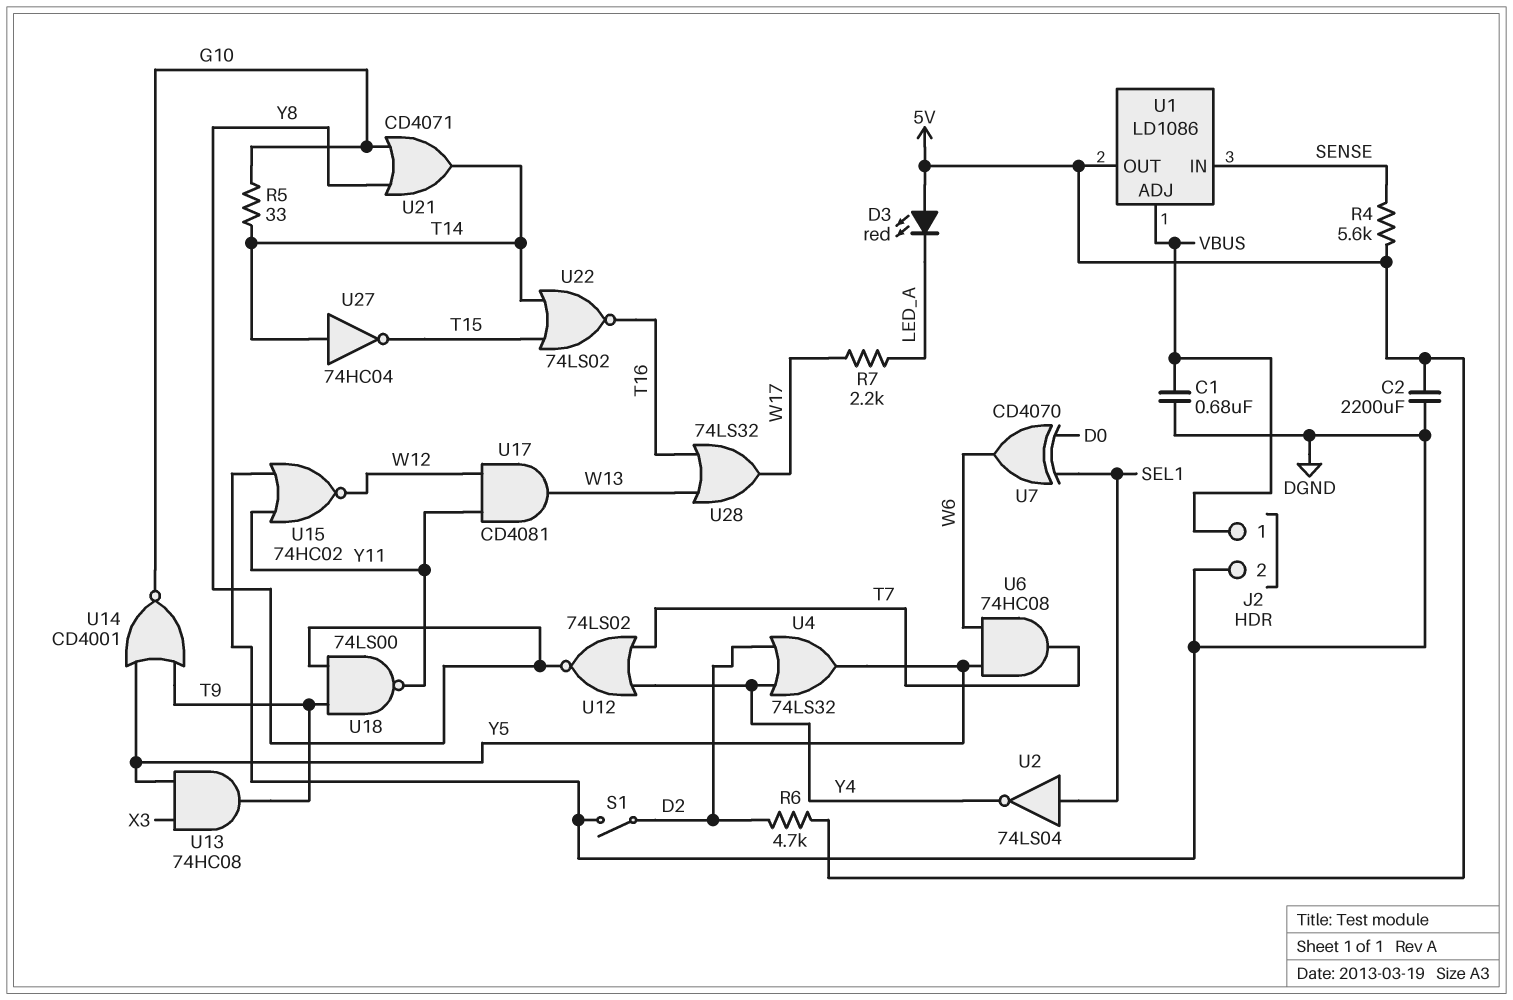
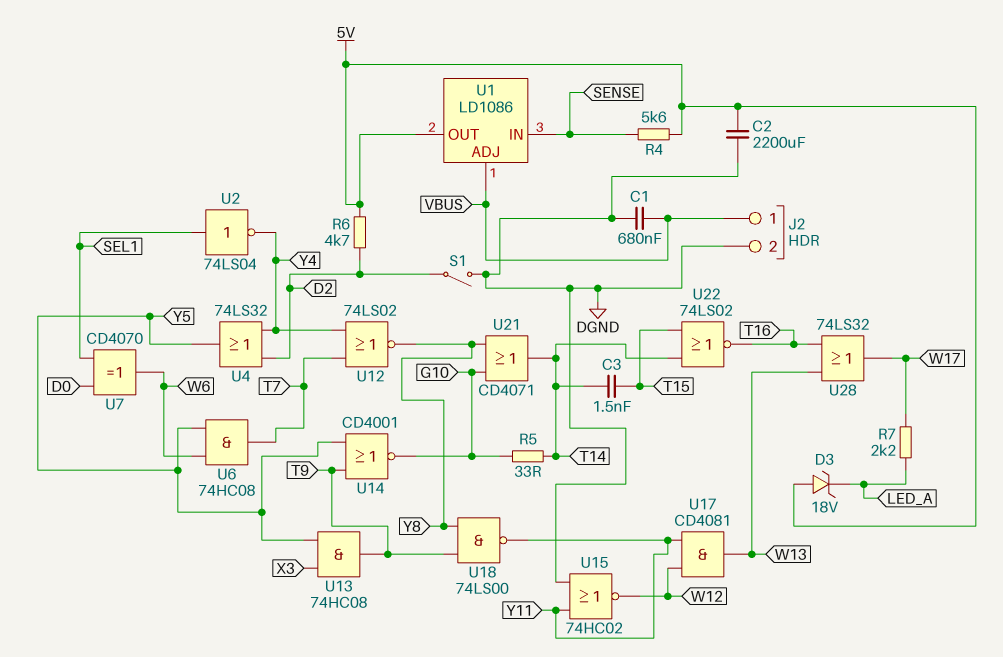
C3: none -> 1.5nF (T14, T15)
D3: LED red (A 5V, K LED_A) -> zener 18V (A 5V, K LED_A)
U27: NOT 74HC04 (in T14, out T15) -> none

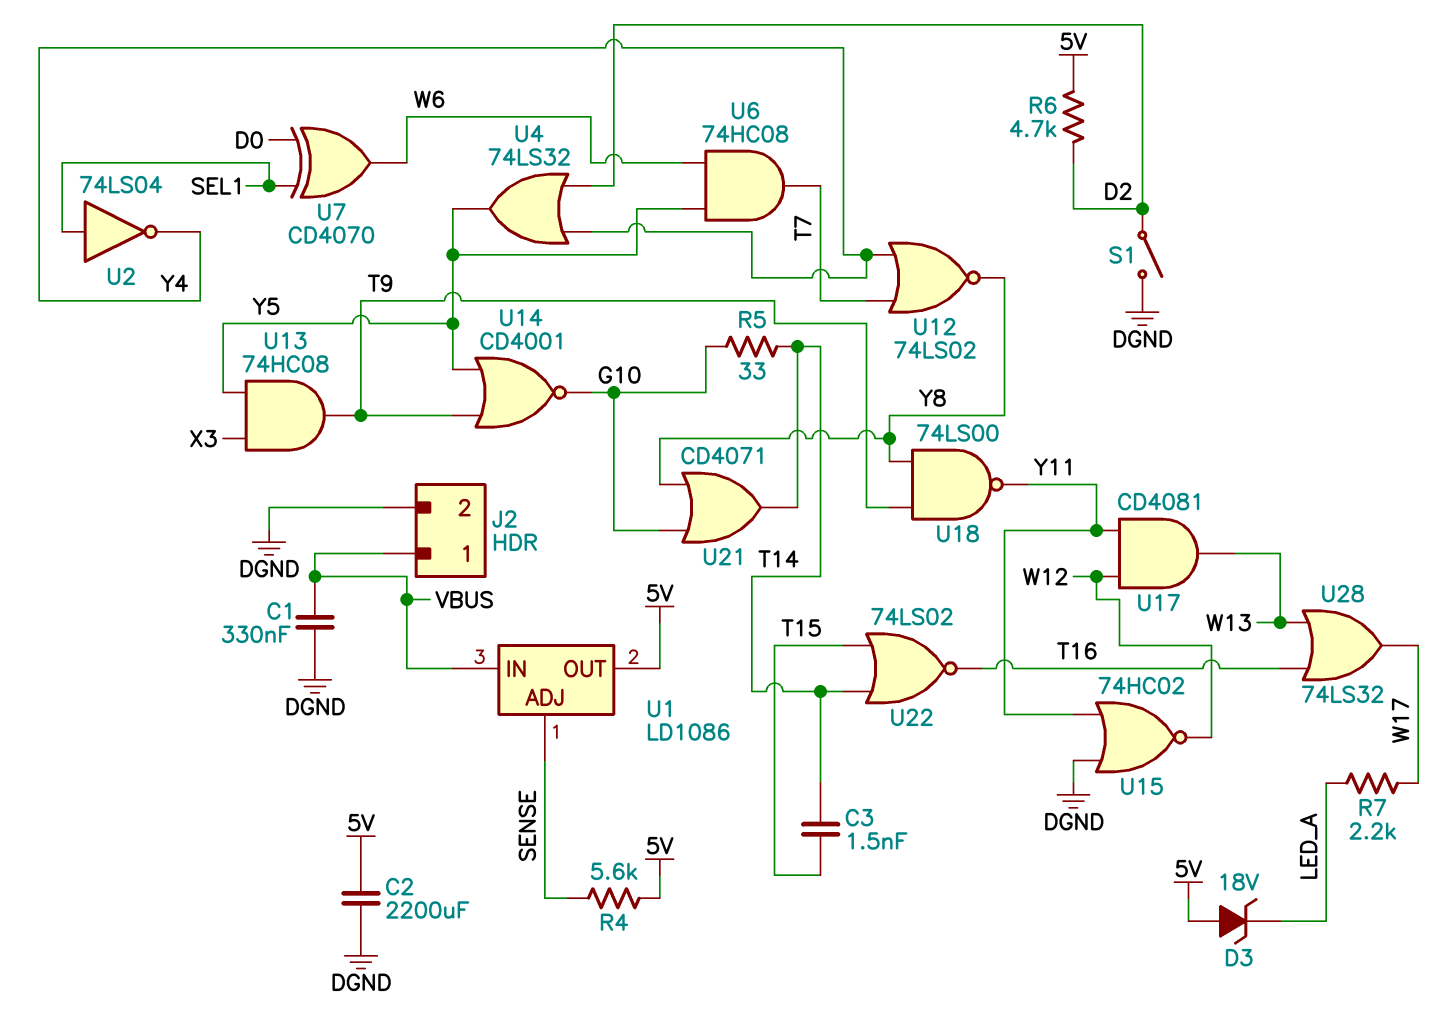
C1: 680nF (DGND, VBUS) -> 330nF (DGND, VBUS)
U1 pin ADJ: VBUS -> SENSE
U1 pin IN: SENSE -> VBUS

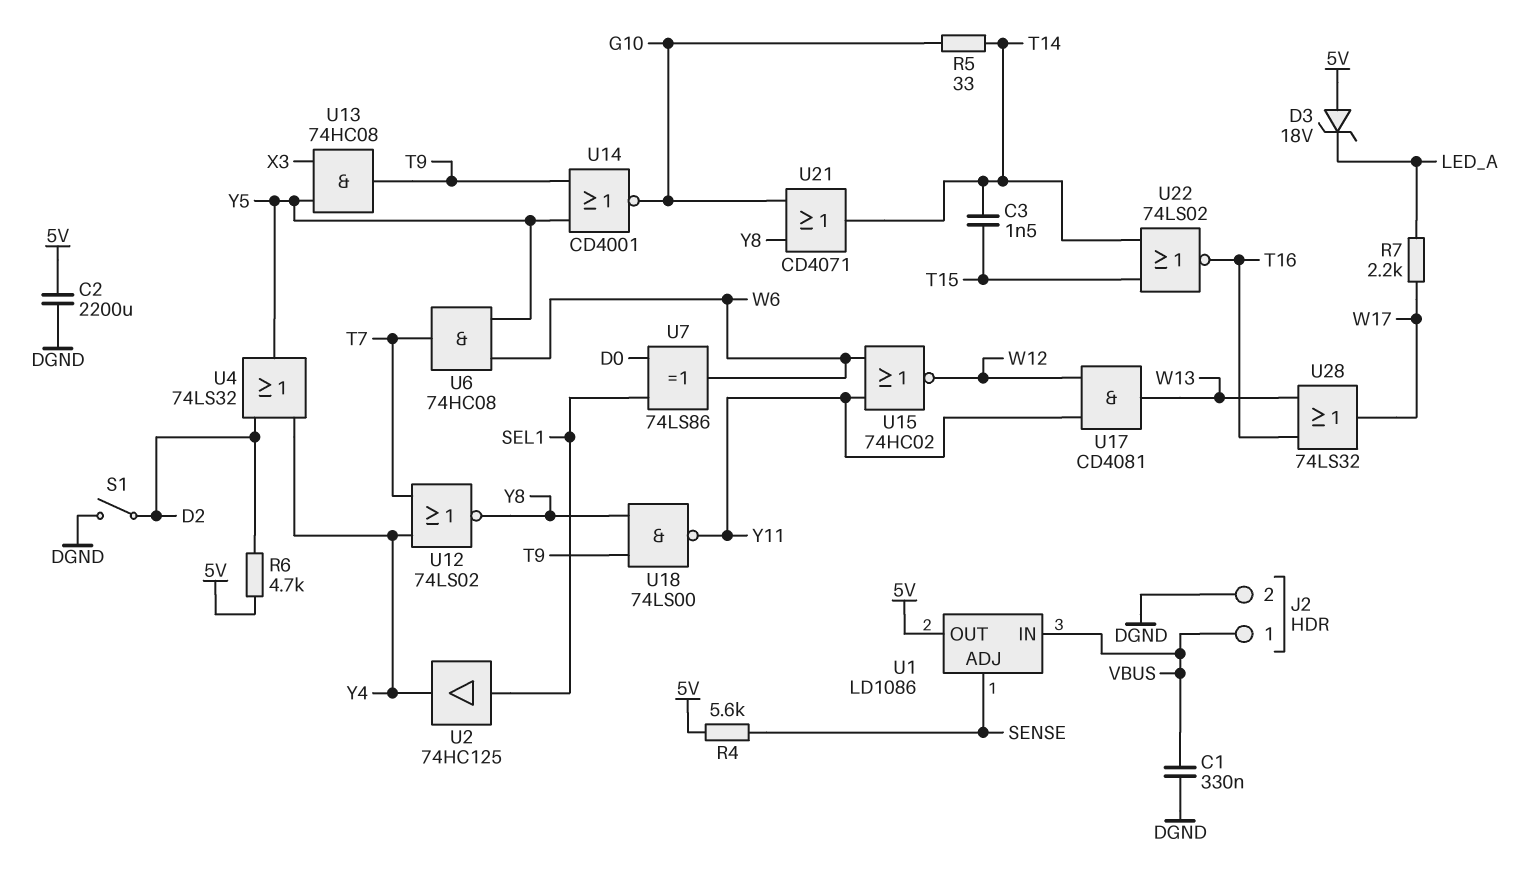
U2: NOT 74LS04 (in SEL1, out Y4) -> buffer 74HC125 (in SEL1, out Y4)
U7: XOR CD4070 (in D0, in SEL1, out W6) -> XOR 74LS86 (in D0, in SEL1, out W6)
U15: NOR 74HC02 (in DGND, in Y11, out W12) -> NOR 74HC02 (in W6, in Y11, out W12)

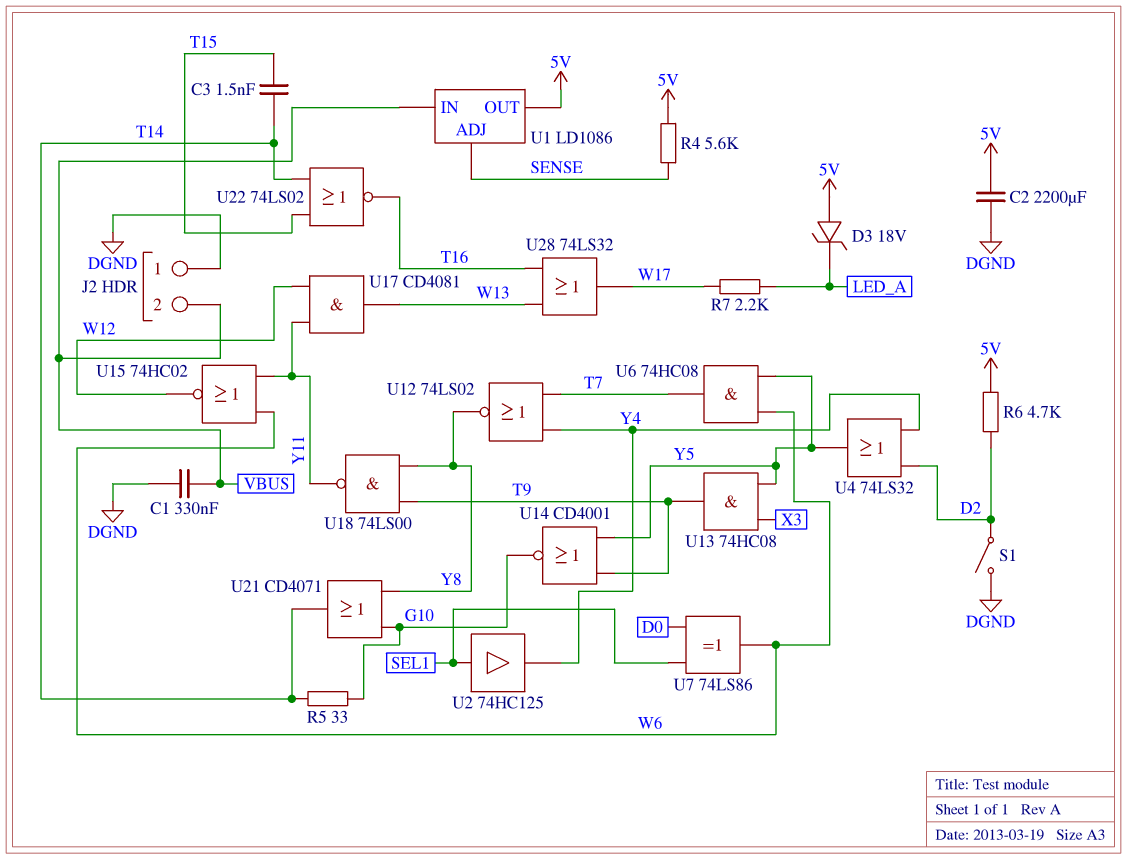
J2 pin 1: VBUS -> DGND
J2 pin 2: DGND -> VBUS

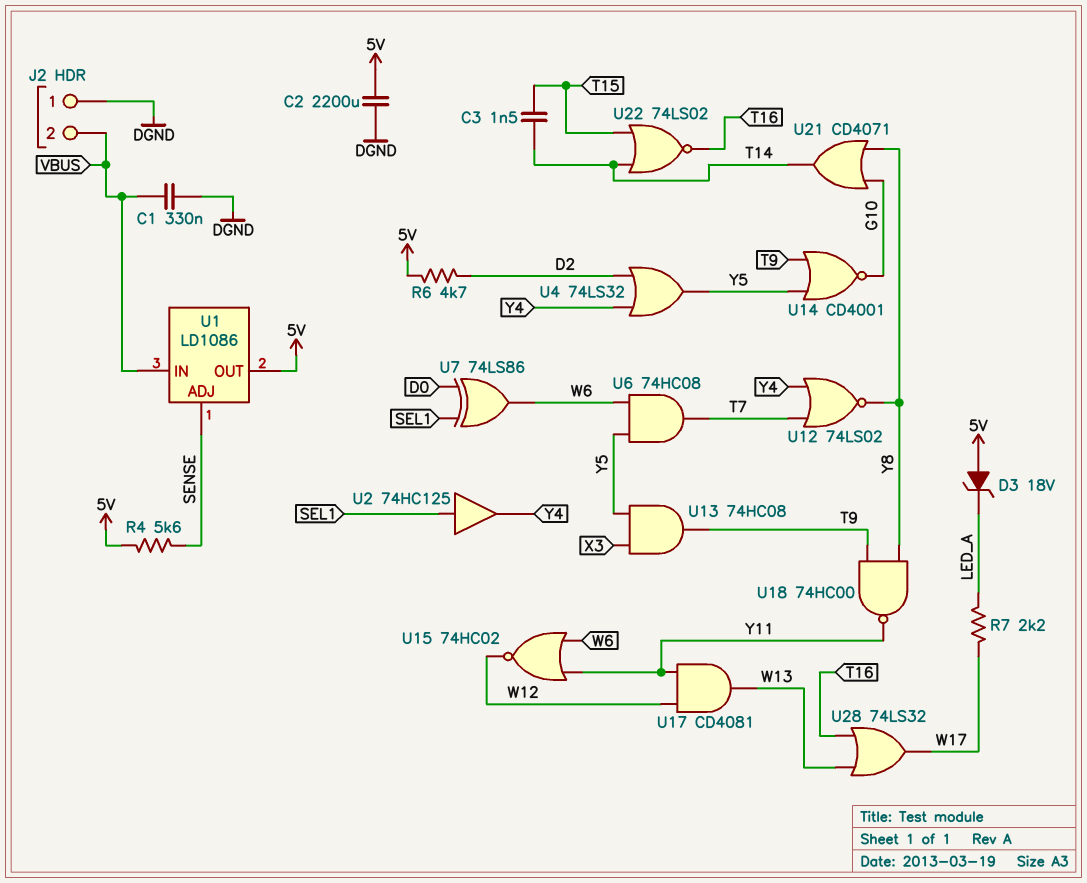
R5: 33 (G10, T14) -> none
S1: switch (D2, DGND) -> none
U18: NAND 74LS00 (in T9, in Y8, out Y11) -> NAND 74HC00 (in T9, in Y8, out Y11)

